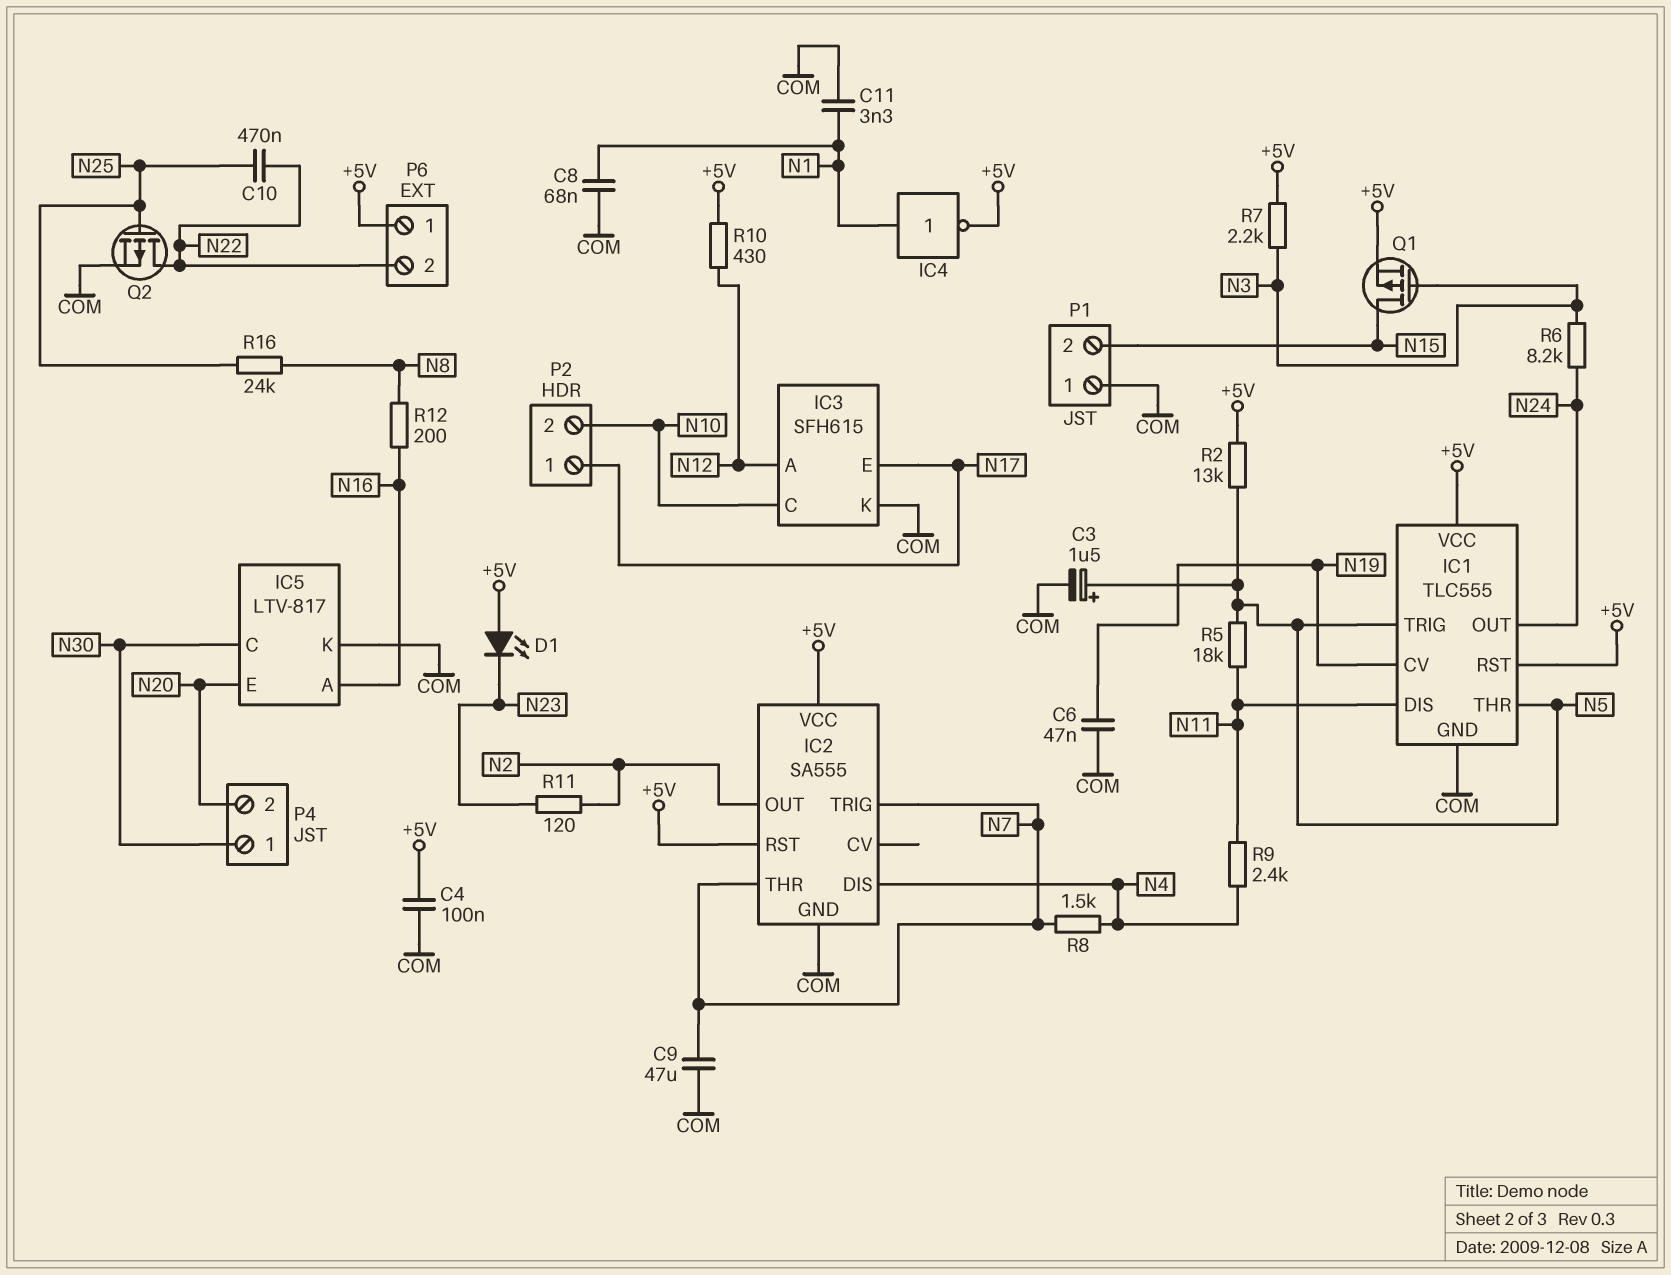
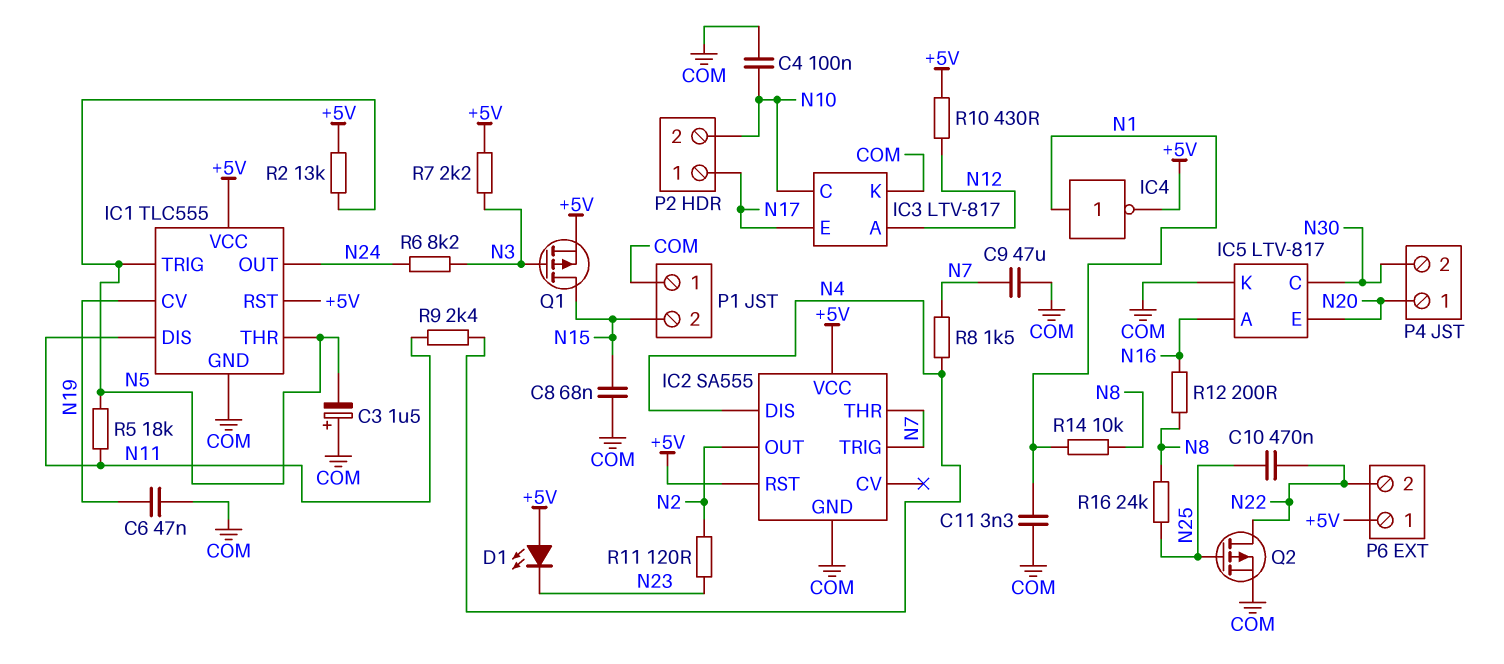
C3: 1.5uF (plus N5, minus COM) -> 1.5uF (plus COM, minus N5)
C4: 100nF (+5V, COM) -> 100nF (COM, N10)
C8: 68nF (COM, N1) -> 68nF (COM, N15)
IC3: SFH615 -> LTV-817
P4 pin 1: N30 -> N20
P4 pin 2: N20 -> N30
R14: none -> 10k (N1, N8)

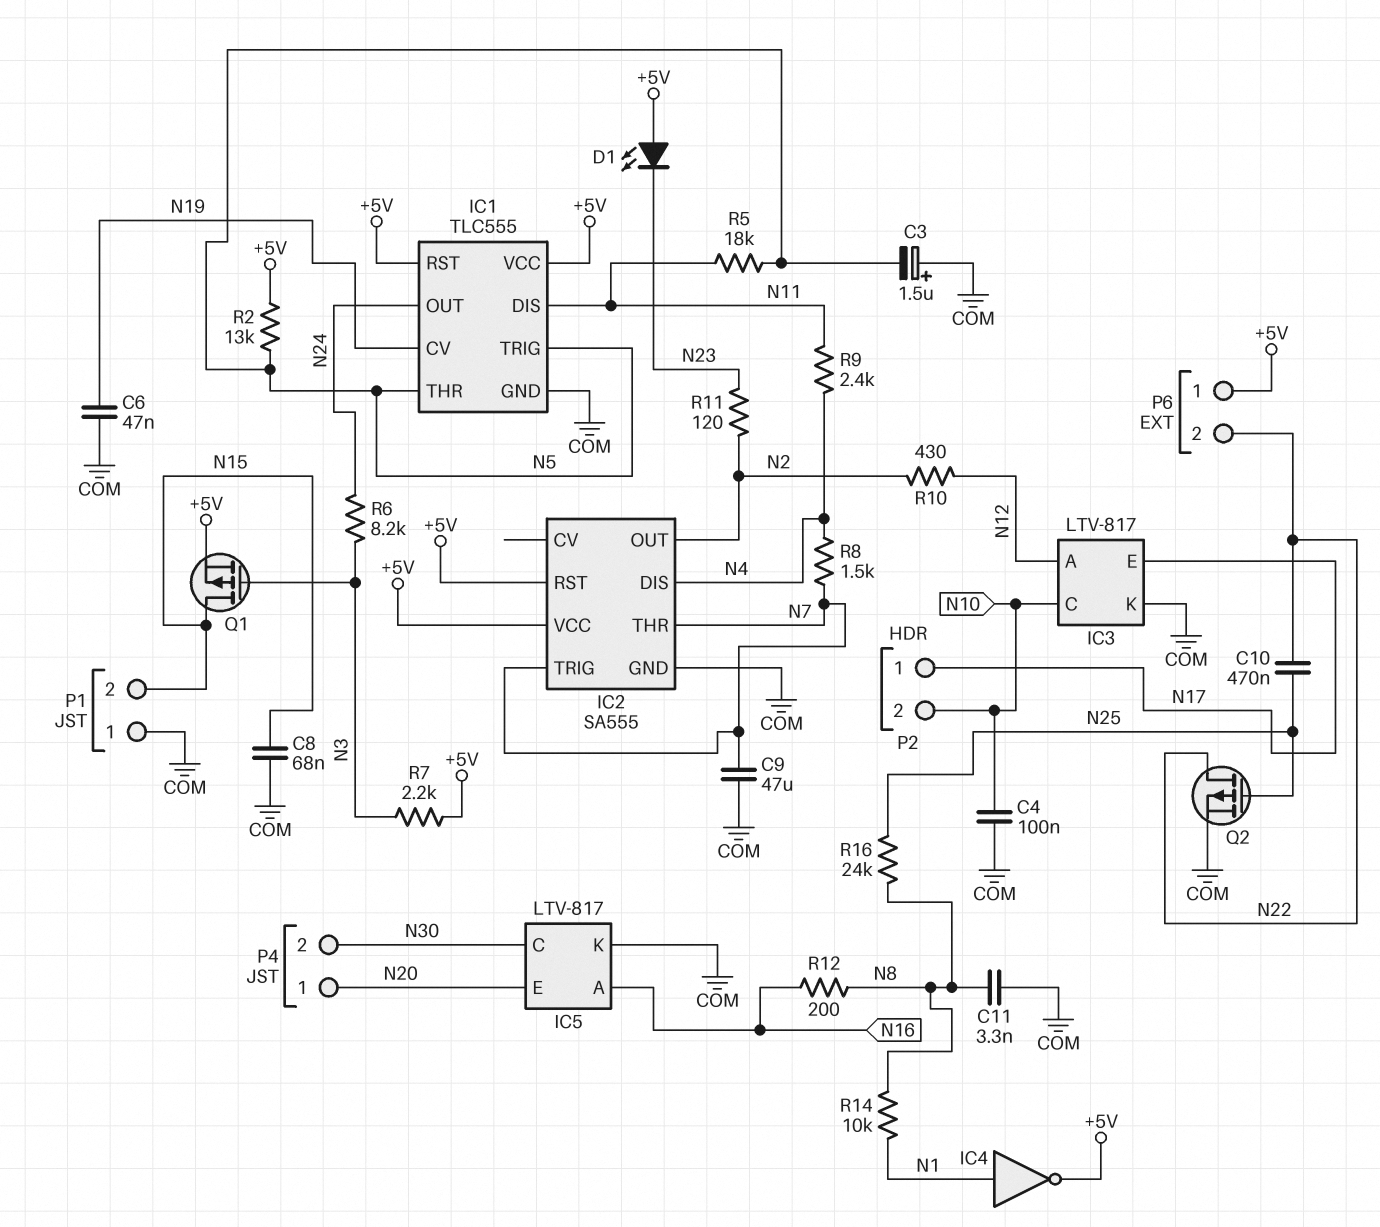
C11: 3.3nF (COM, N1) -> 3.3nF (COM, N8)
R10: 430 (+5V, N12) -> 430 (N2, N12)

